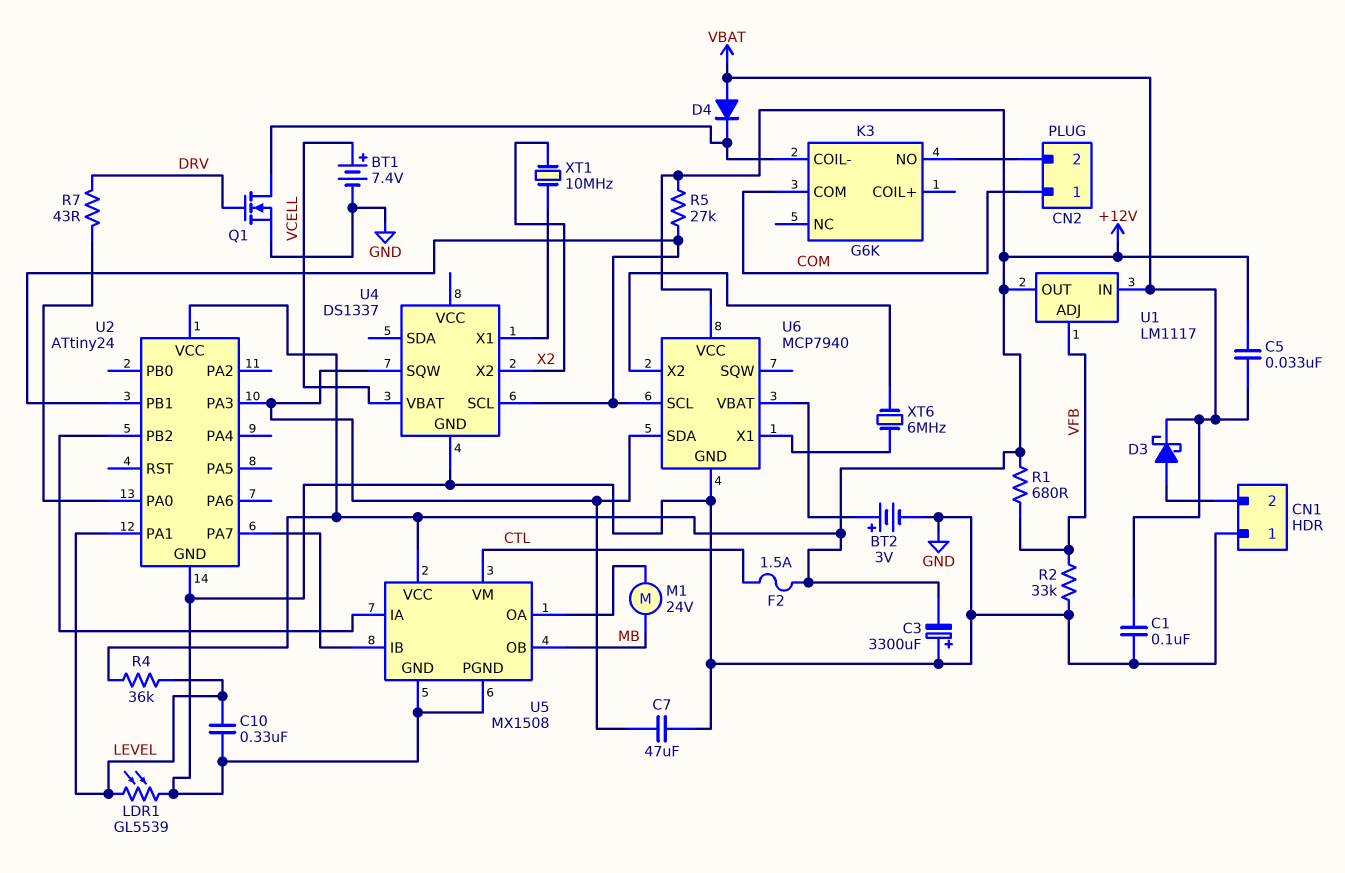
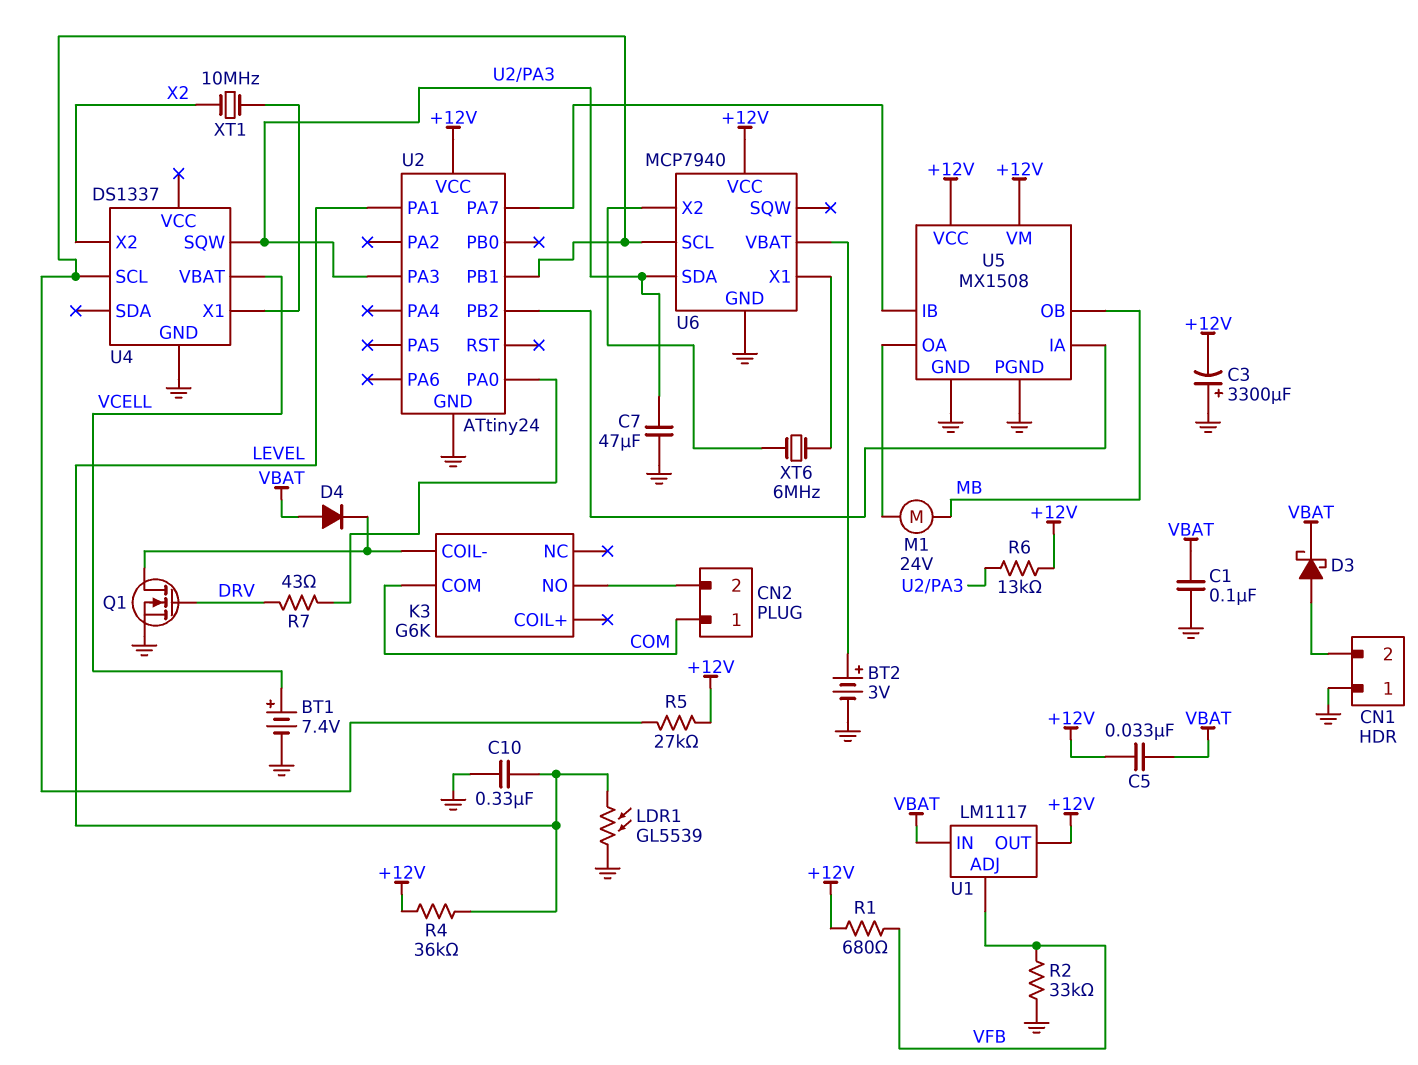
F2: 1.5A (+12V, CTL) -> none
R6: none -> 13k (+12V, U2/PA3)
U5 pin VM: CTL -> +12V

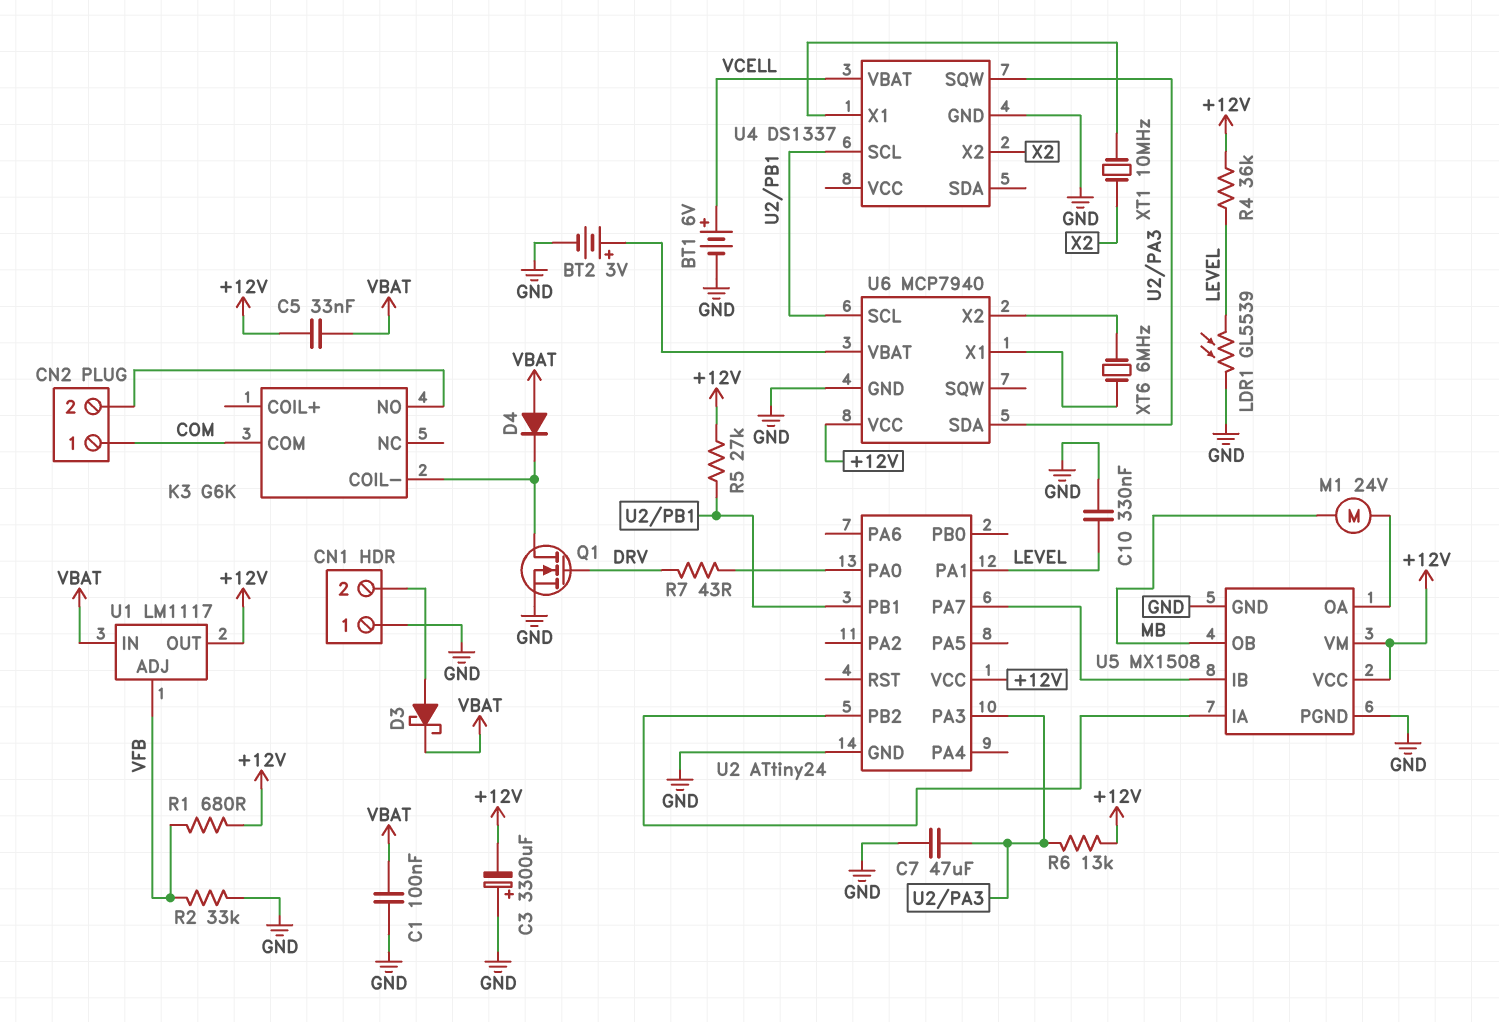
BT1: 7.4V (plus VCELL, minus GND) -> 6V (plus VCELL, minus GND)

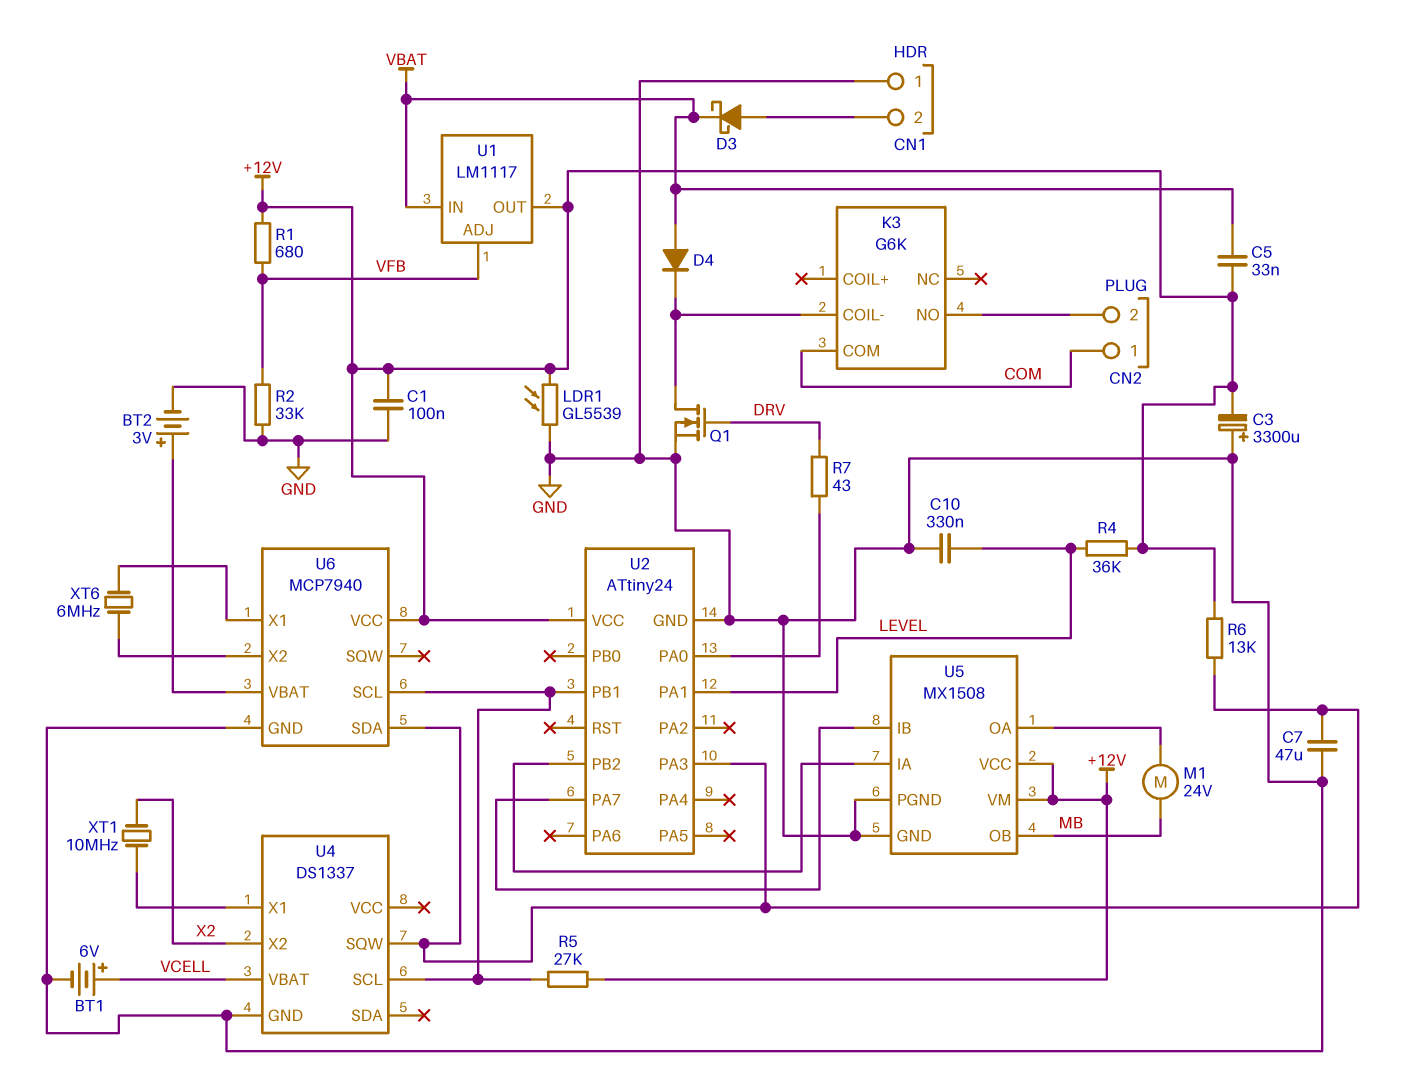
C1: 100nF (GND, VBAT) -> 100nF (+12V, GND)
LDR1: GL5539 (GND, LEVEL) -> GL5539 (+12V, GND)

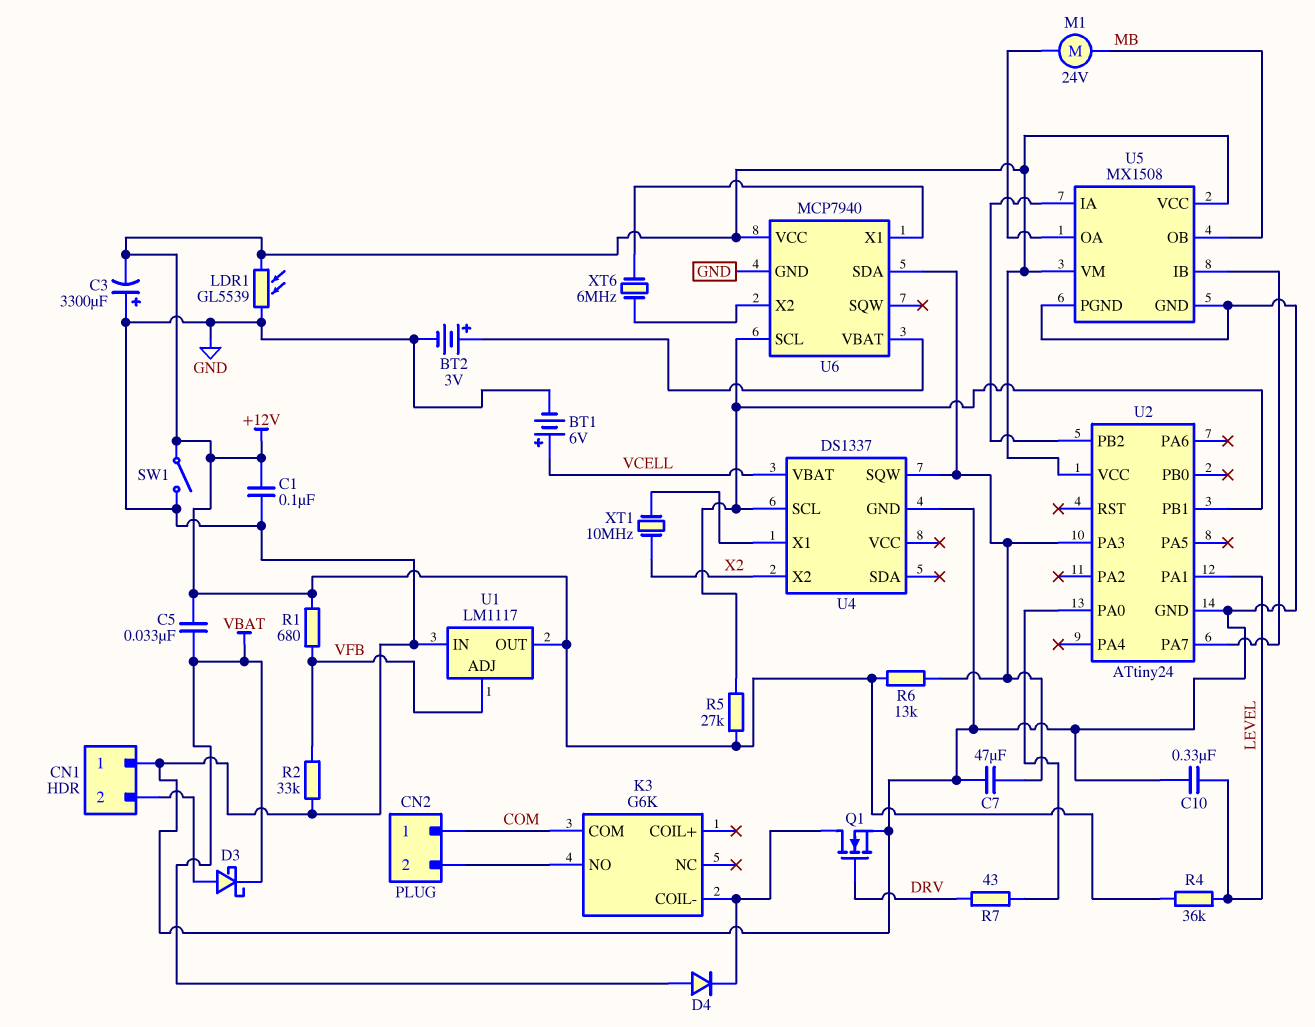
SW1: none -> switch (+12V, GND)
U1 pin IN: VBAT -> GND

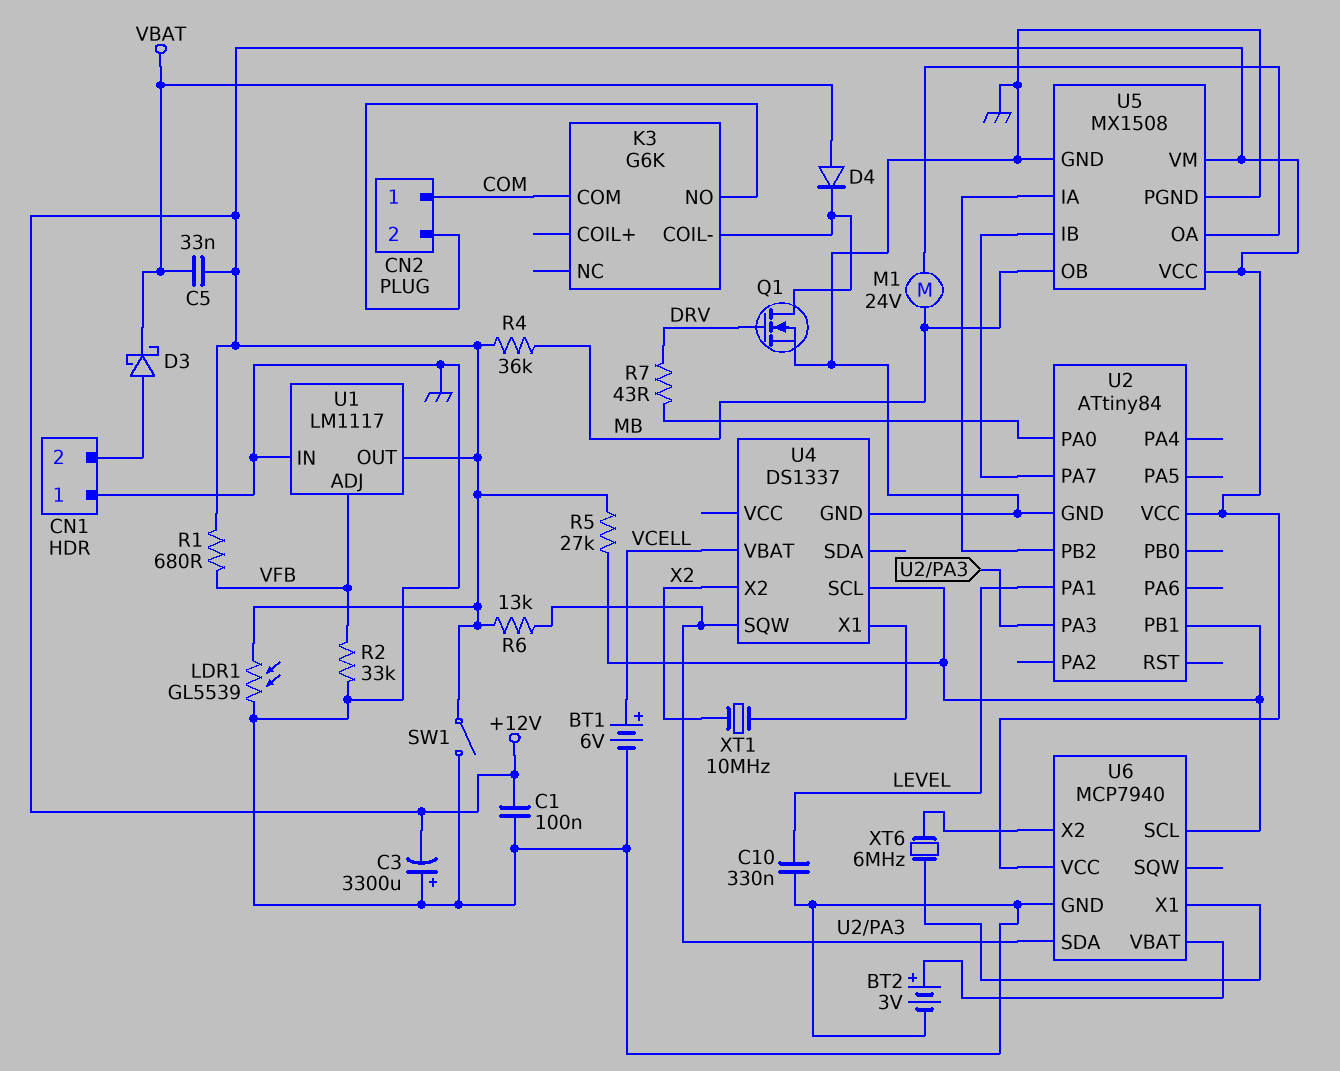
C7: 47uF (GND, U2/PA3) -> none
R4: 36k (+12V, LEVEL) -> 36k (+12V, MB)
U2: ATtiny24 -> ATtiny84

